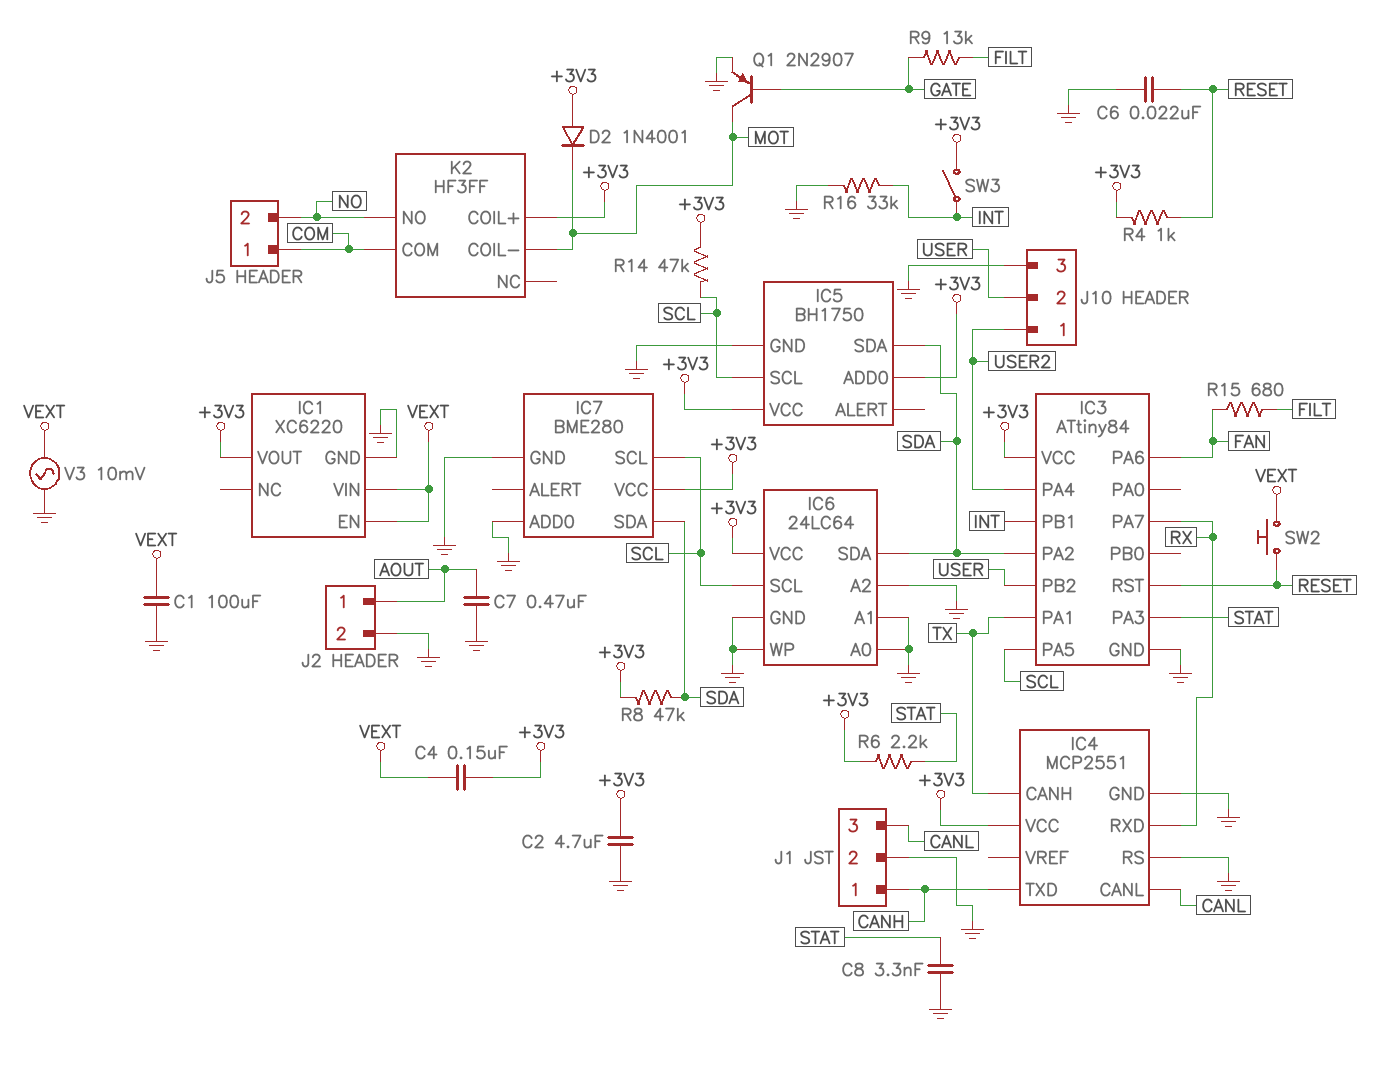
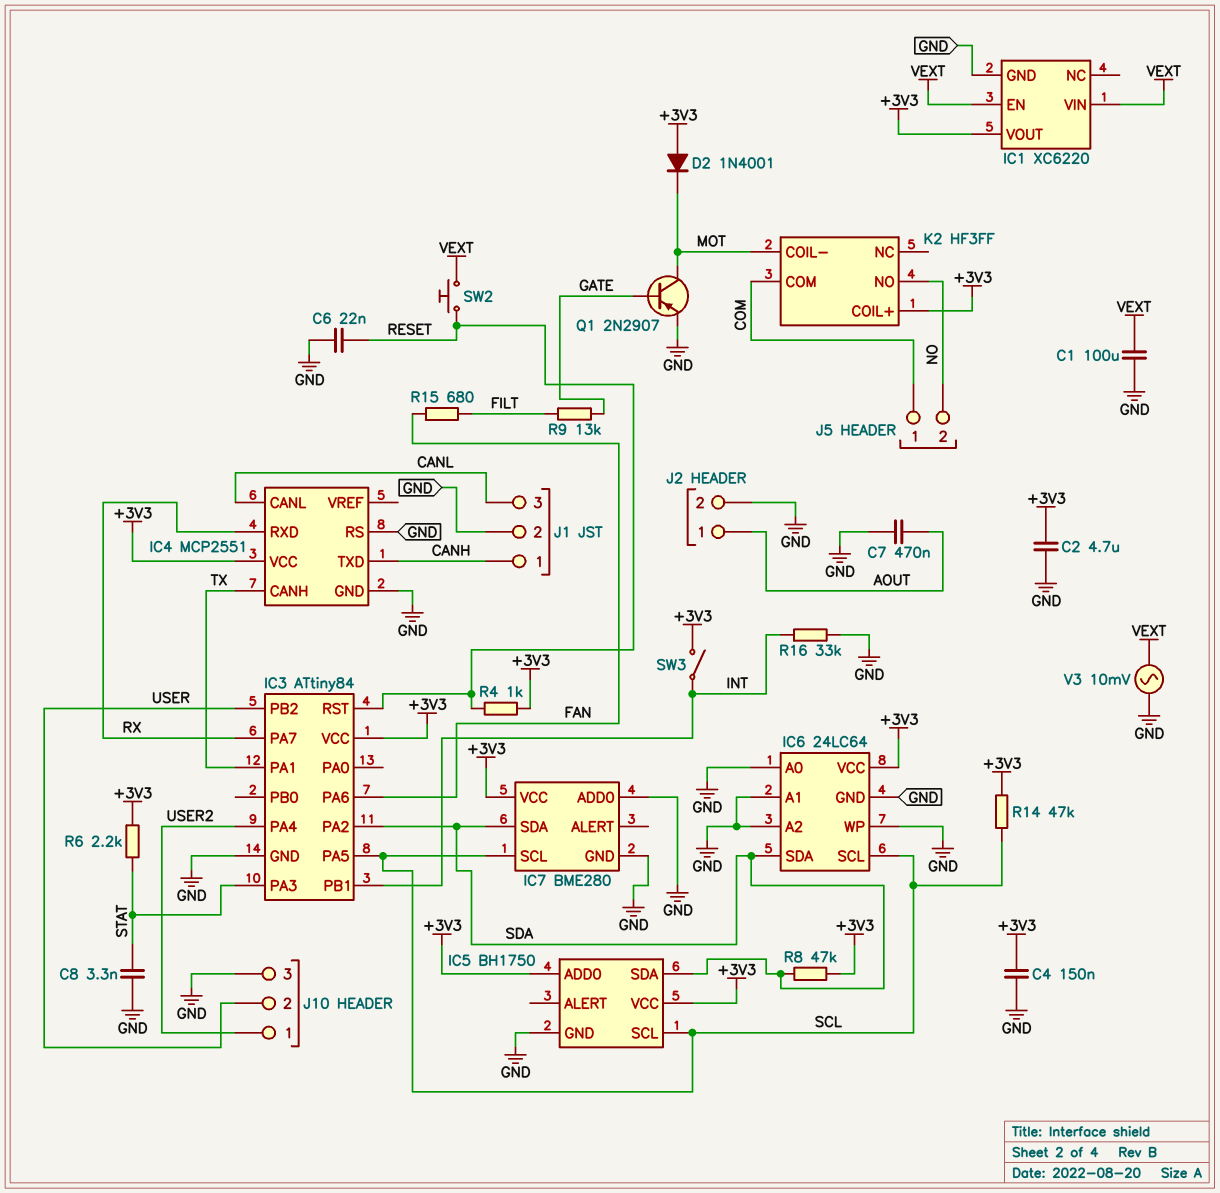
C4: 150nF (+3V3, VEXT) -> 150nF (+3V3, GND)

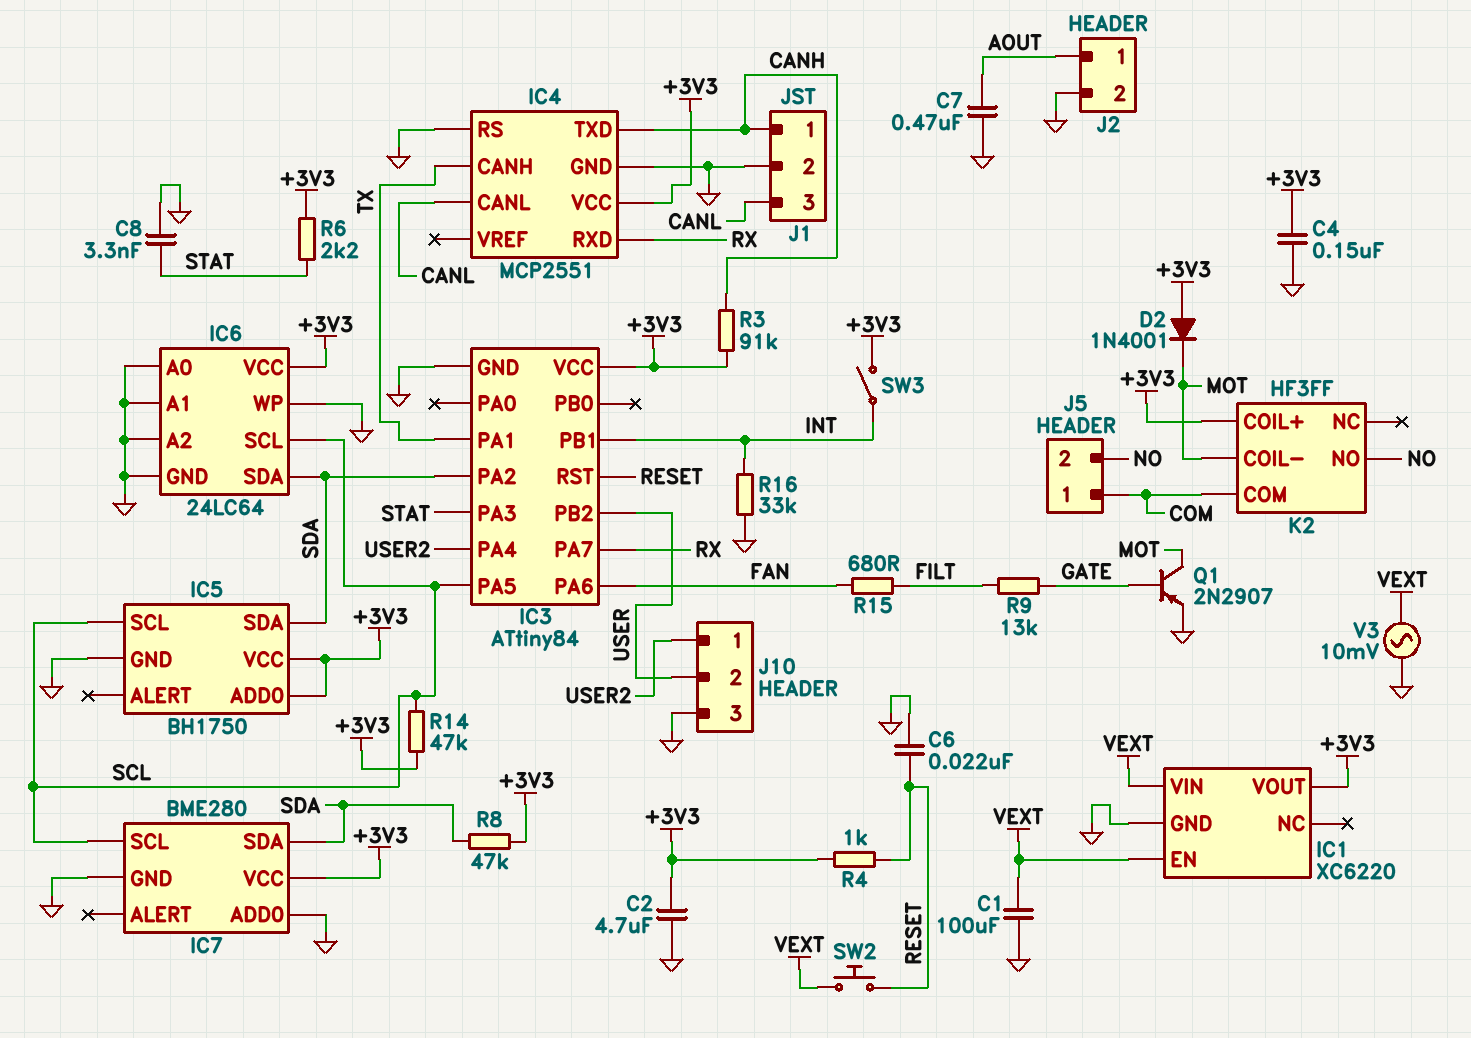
R3: none -> 91k (+3V3, CANH)

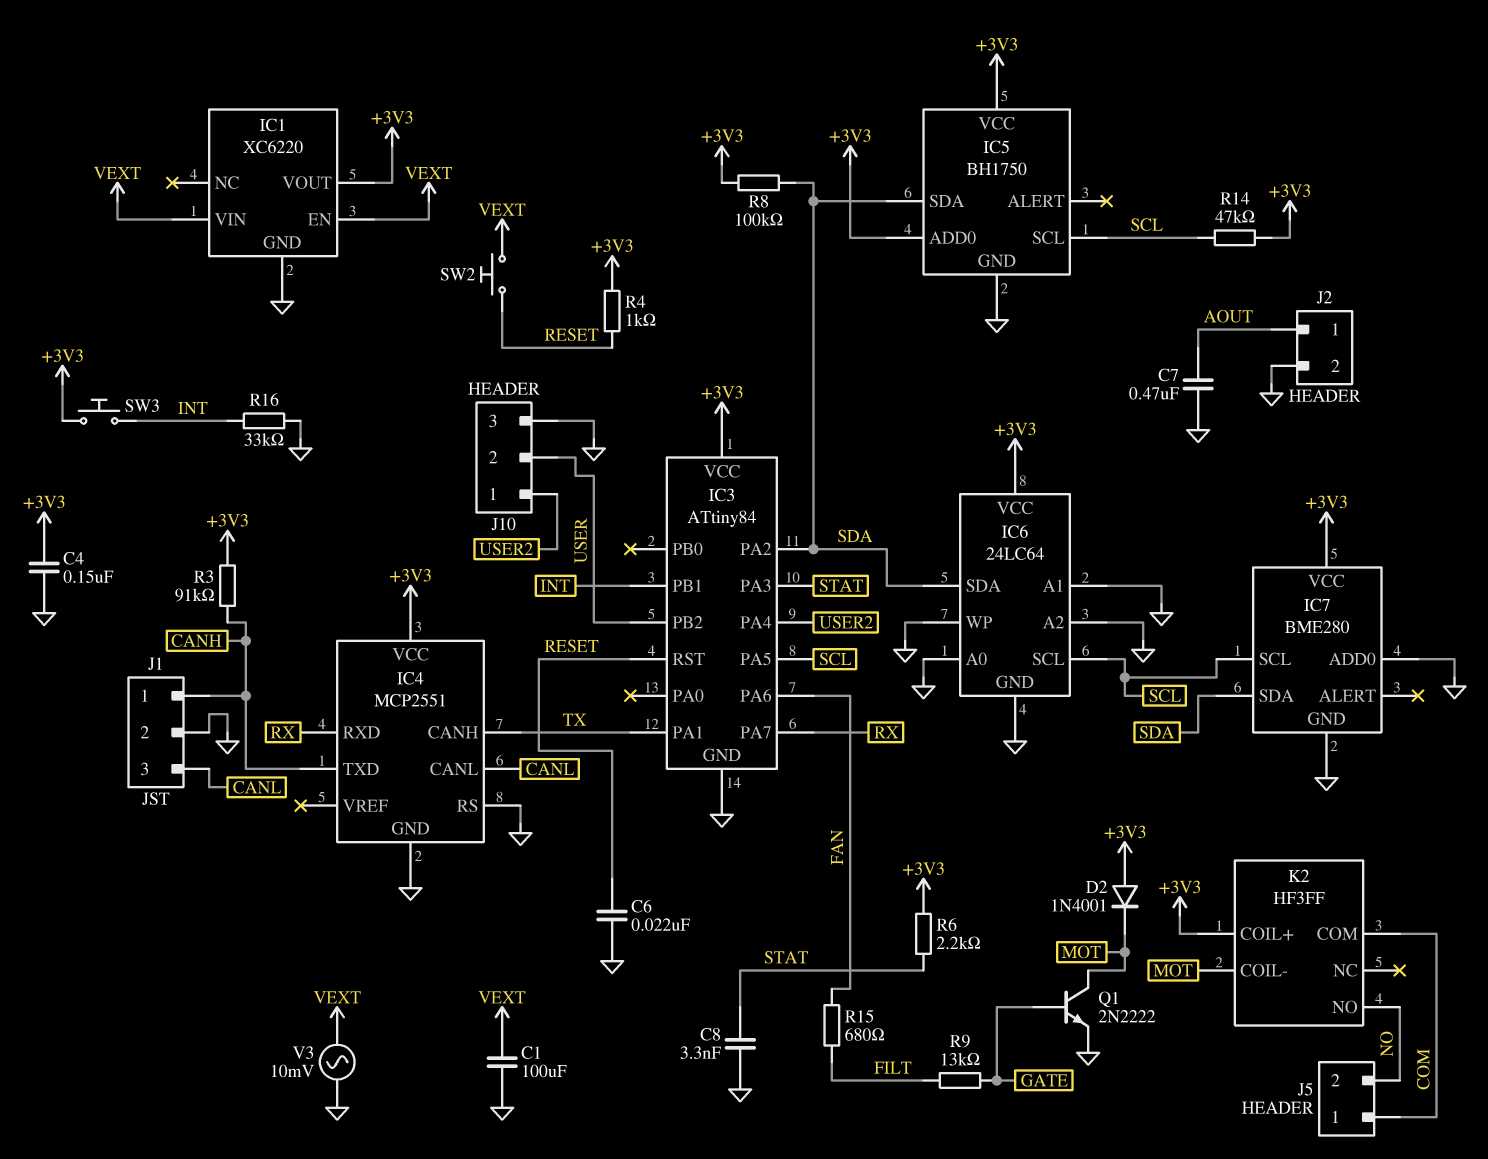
C2: 4.7uF (+3V3, GND) -> none
Q1: PNP 2N2907 (B GATE, C MOT, E GND) -> NPN 2N2222 (B GATE, C MOT, E GND)
R8: 47k (+3V3, SDA) -> 100k (+3V3, SDA)
SW3: switch (+3V3, INT) -> button (+3V3, INT)

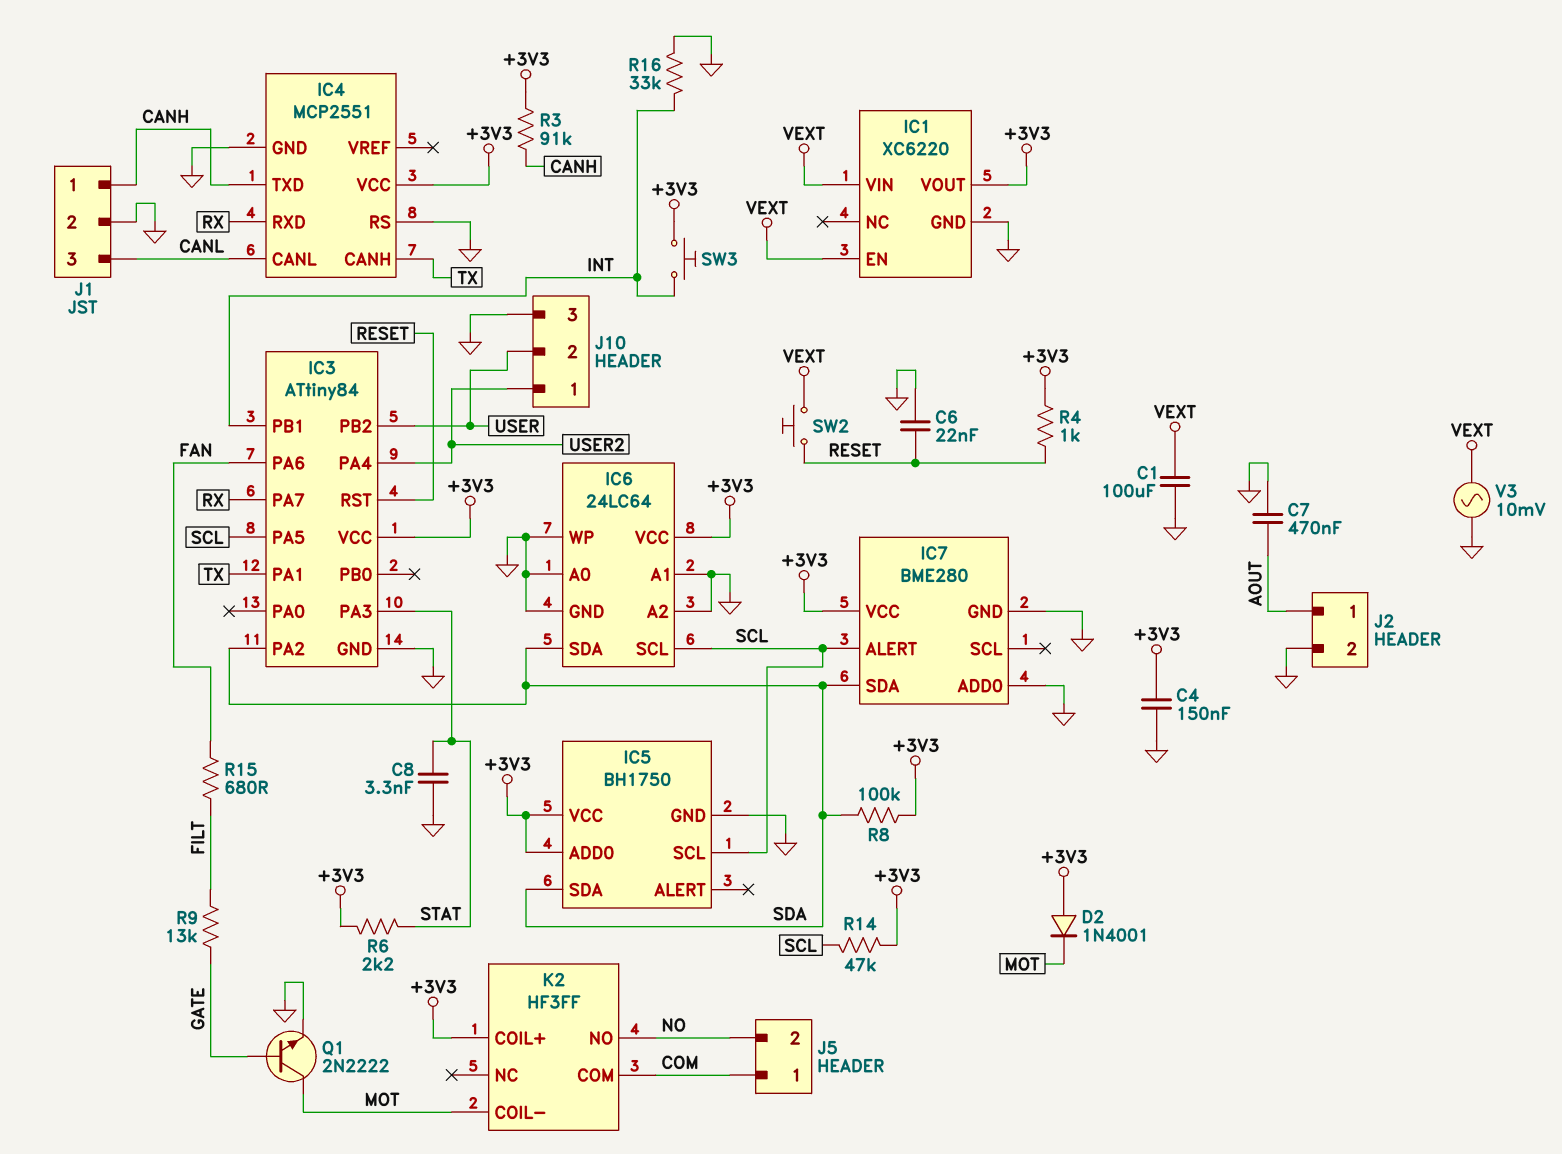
IC7 pin ALERT: none -> SCL
IC7 pin SCL: SCL -> none

